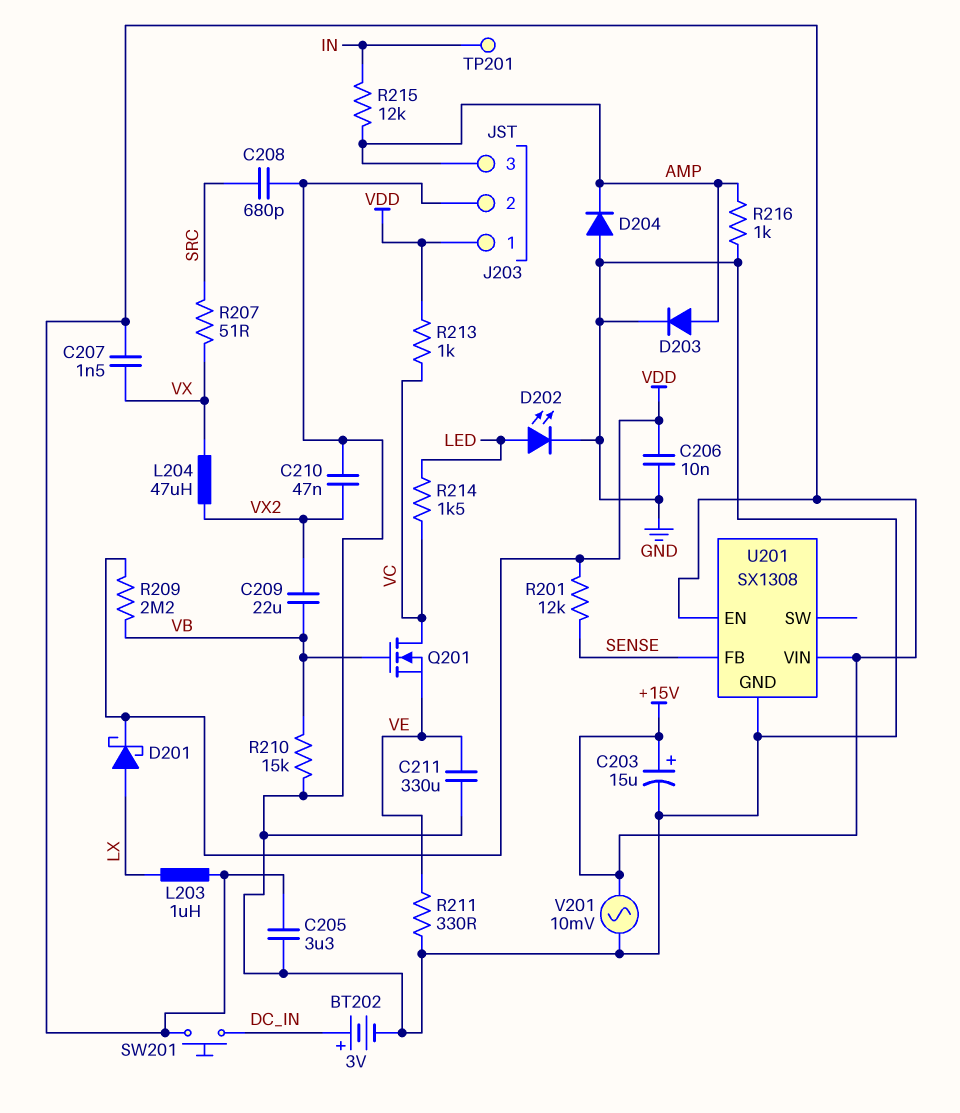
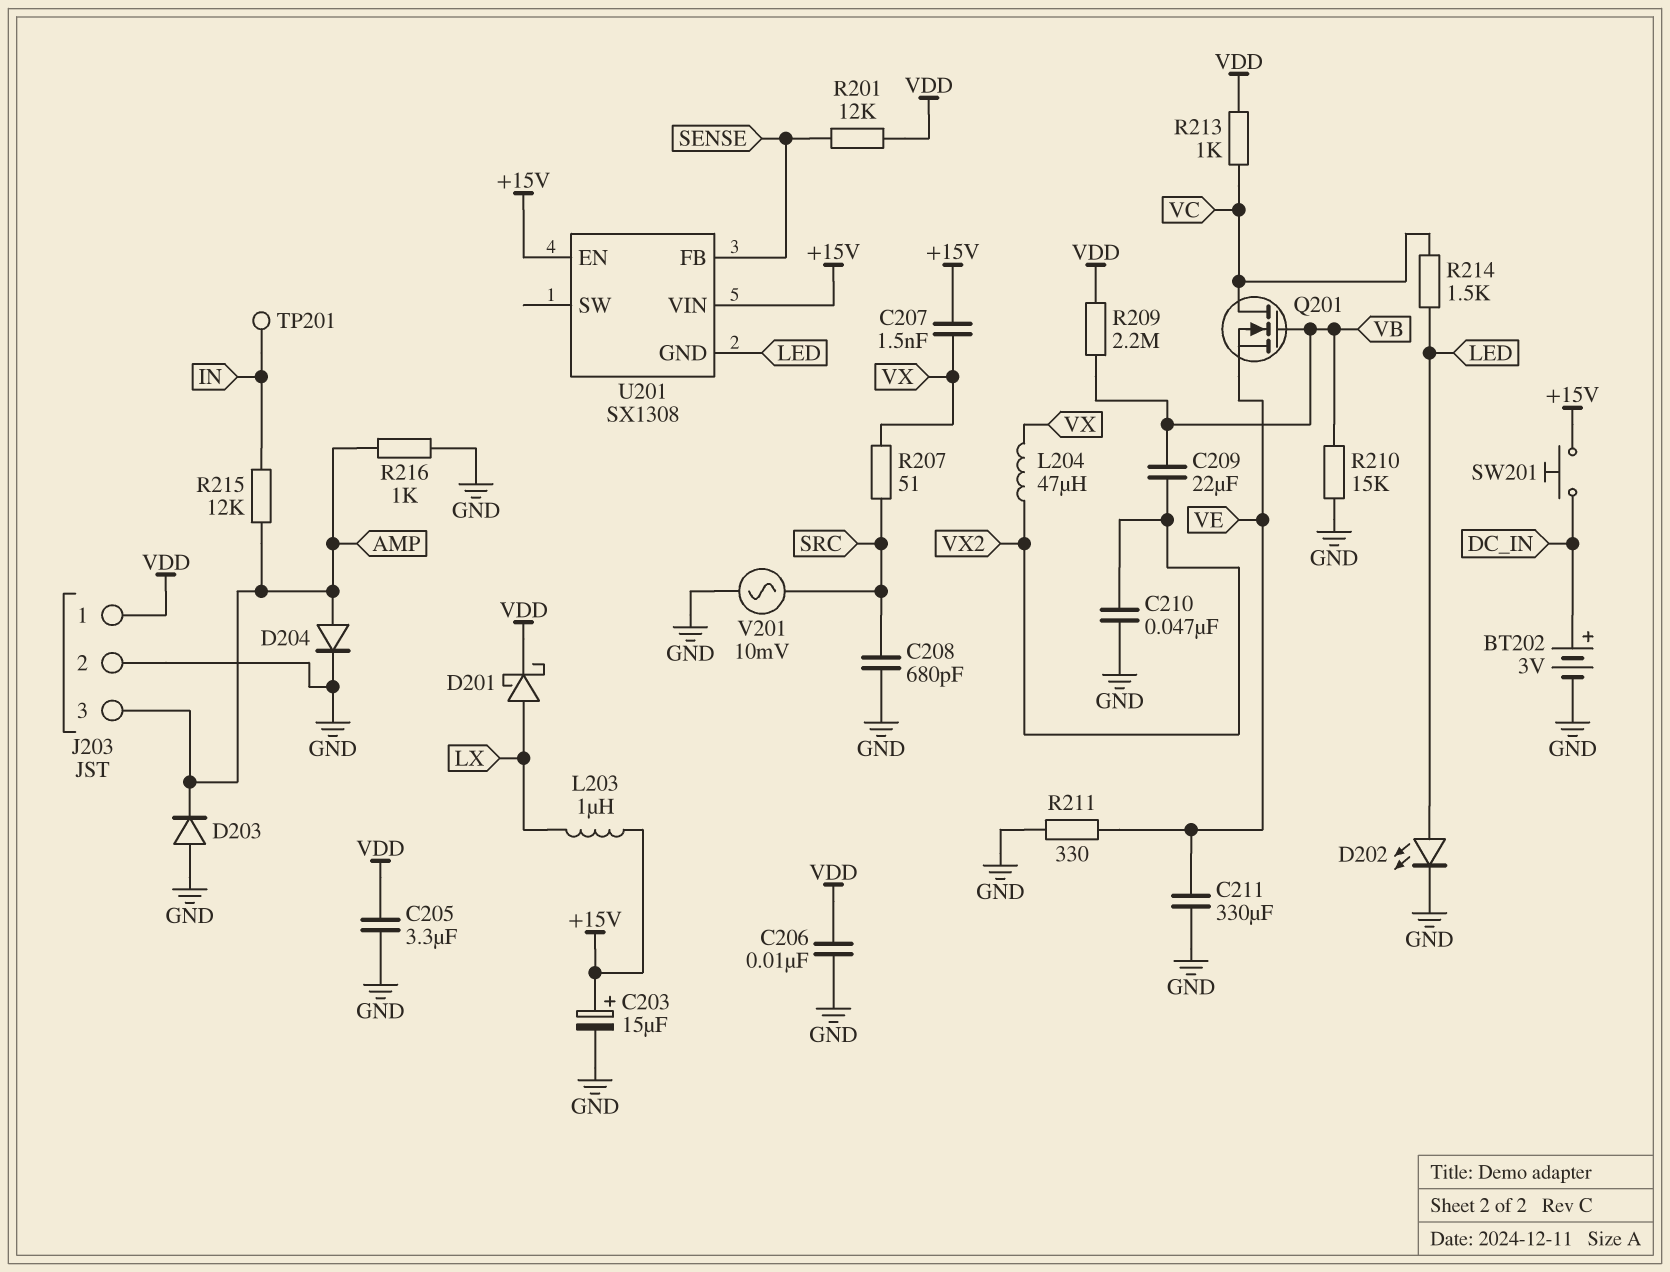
C205: 3.3uF (+15V, GND) -> 3.3uF (GND, VDD)
D203: diode (A AMP, K GND) -> diode (A GND, K AMP)
D204: diode (A GND, K AMP) -> diode (A AMP, K GND)
U201 pin GND: GND -> LED
V201: AC 10mV (+15V, GND) -> AC 10mV (GND, SRC)

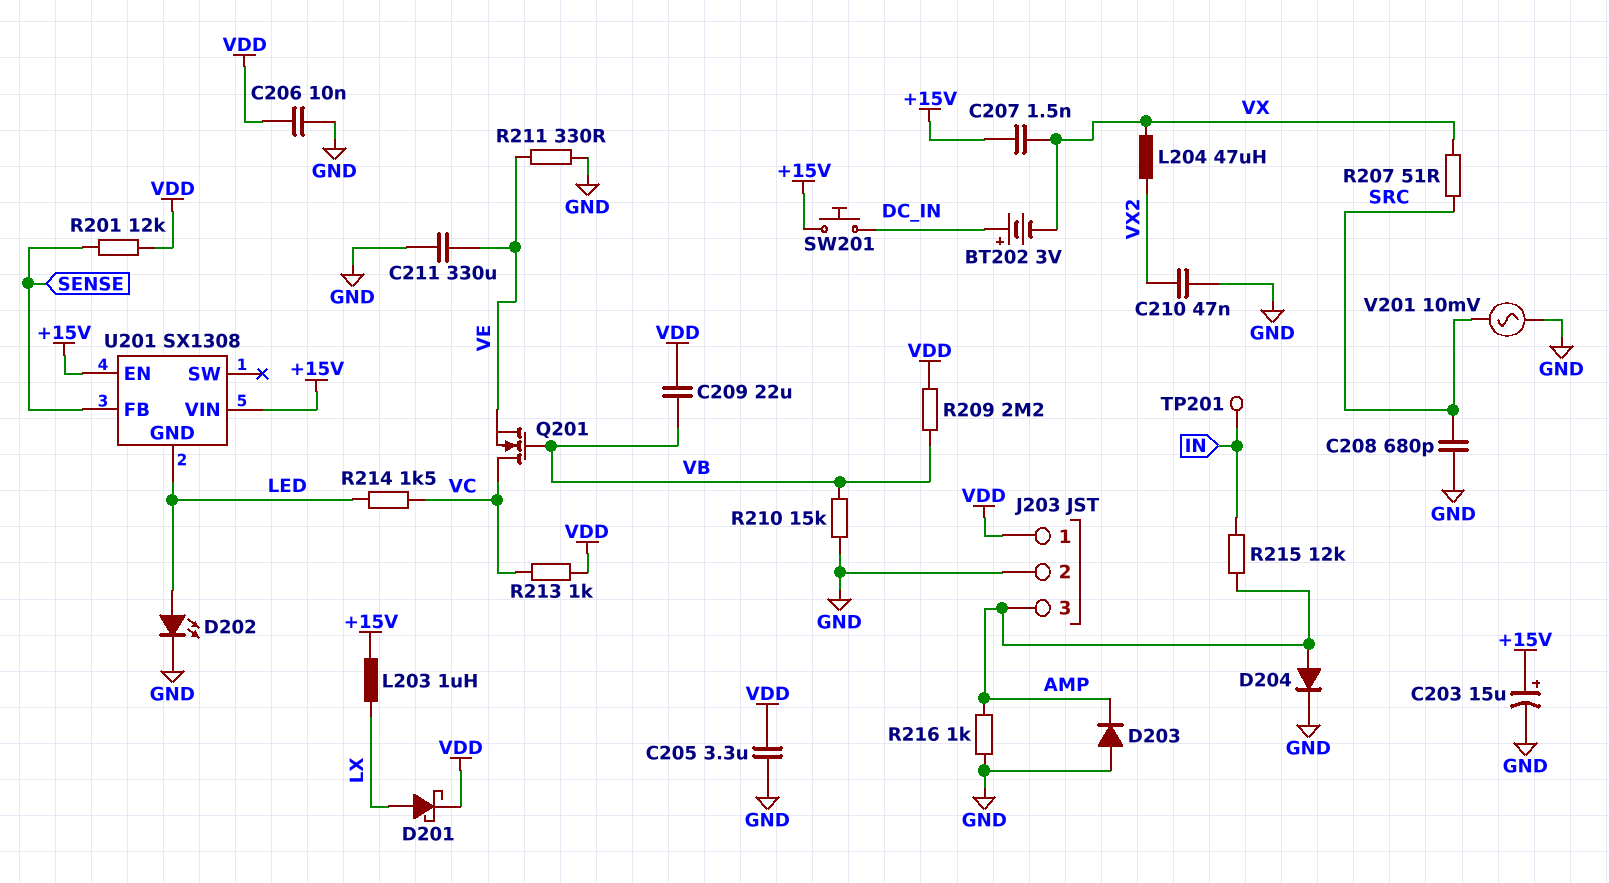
BT202: 3V (plus DC_IN, minus GND) -> 3V (plus DC_IN, minus VX)
C209: 22uF (VB, VX2) -> 22uF (VB, VDD)

